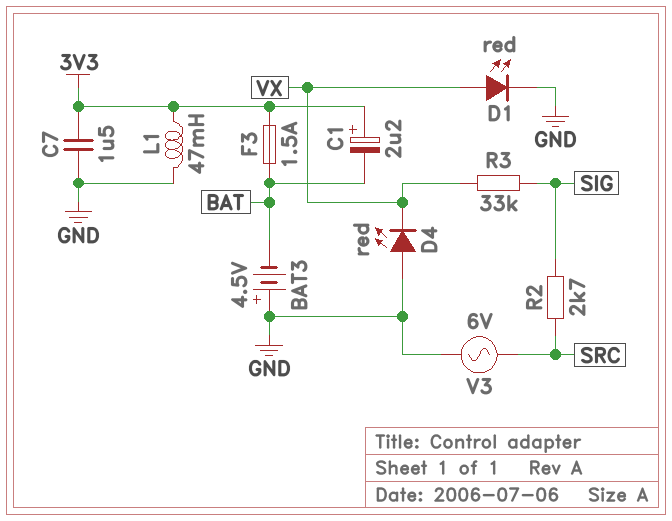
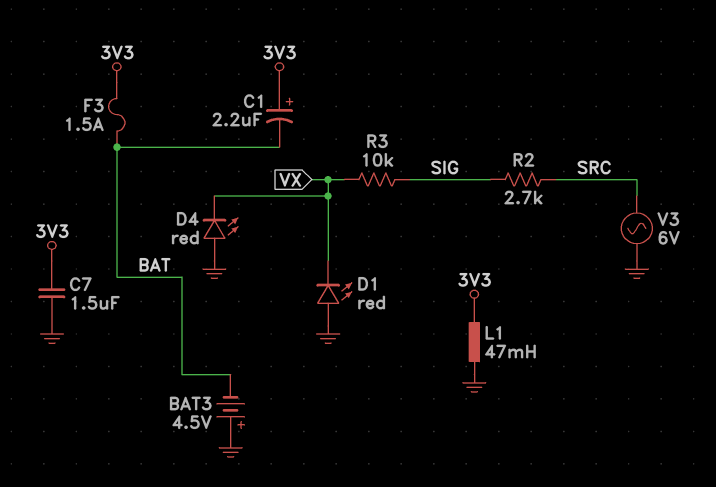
D1: LED red (A VX, K GND) -> LED red (A GND, K VX)
R3: 33k (SIG, VX) -> 10k (SIG, VX)

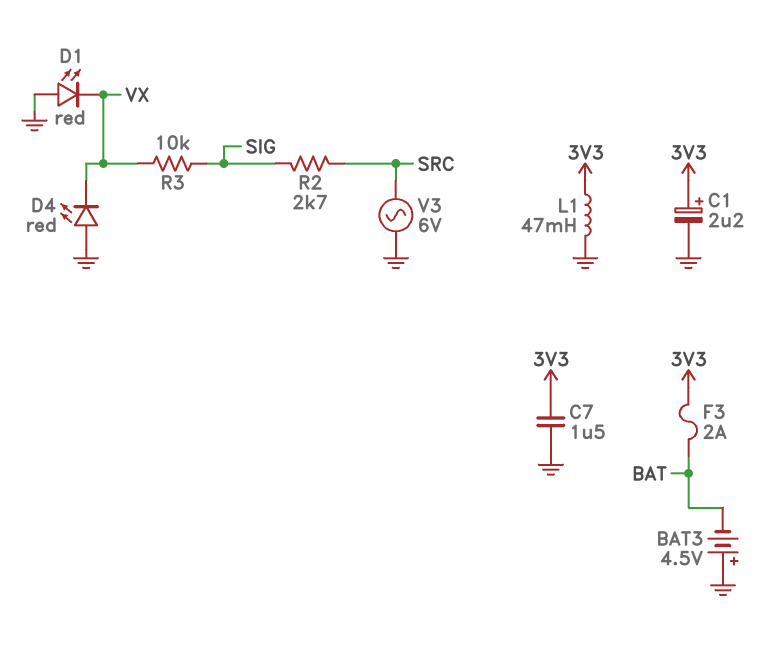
C1: 2.2uF (plus 3V3, minus BAT) -> 2.2uF (plus 3V3, minus GND)
F3: 1.5A (3V3, BAT) -> 2A (3V3, BAT)

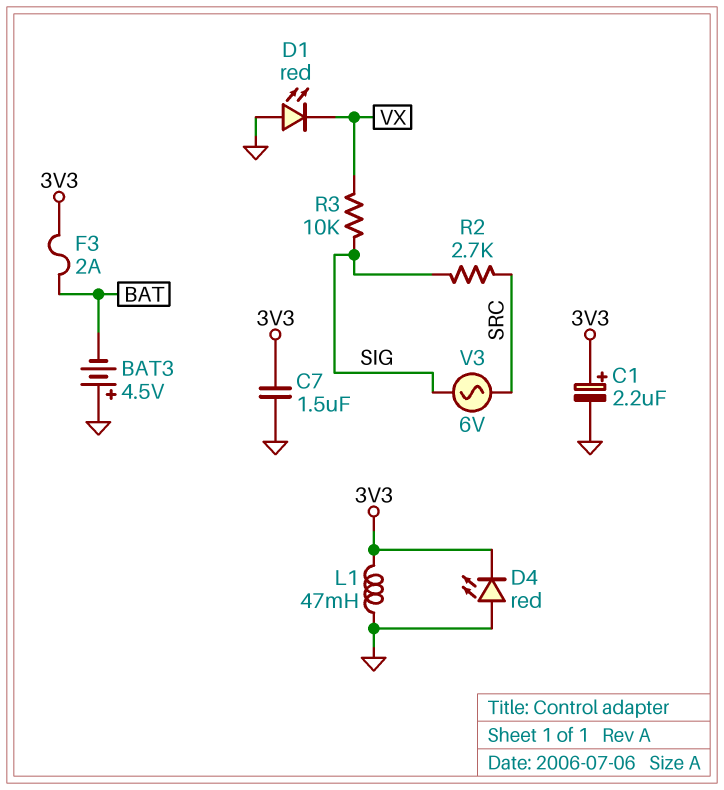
D4: LED red (A GND, K VX) -> LED red (A GND, K 3V3)
V3: AC 6V (GND, SRC) -> AC 6V (SIG, SRC)

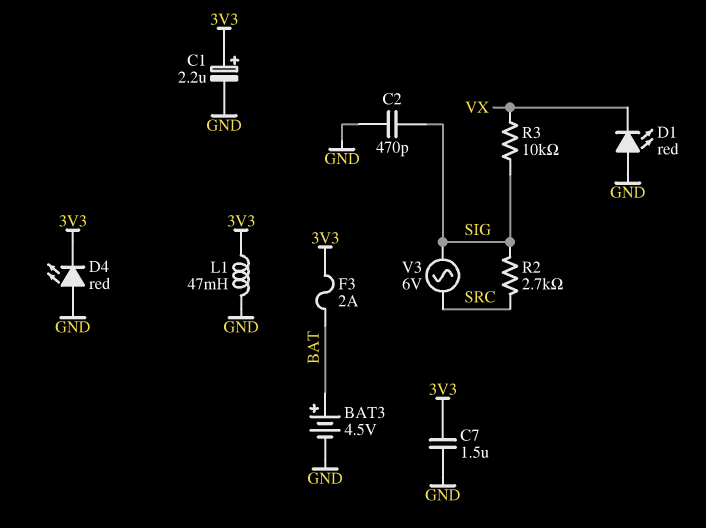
BAT3: 4.5V (plus GND, minus BAT) -> 4.5V (plus BAT, minus GND)
C2: none -> 470pF (GND, SIG)

